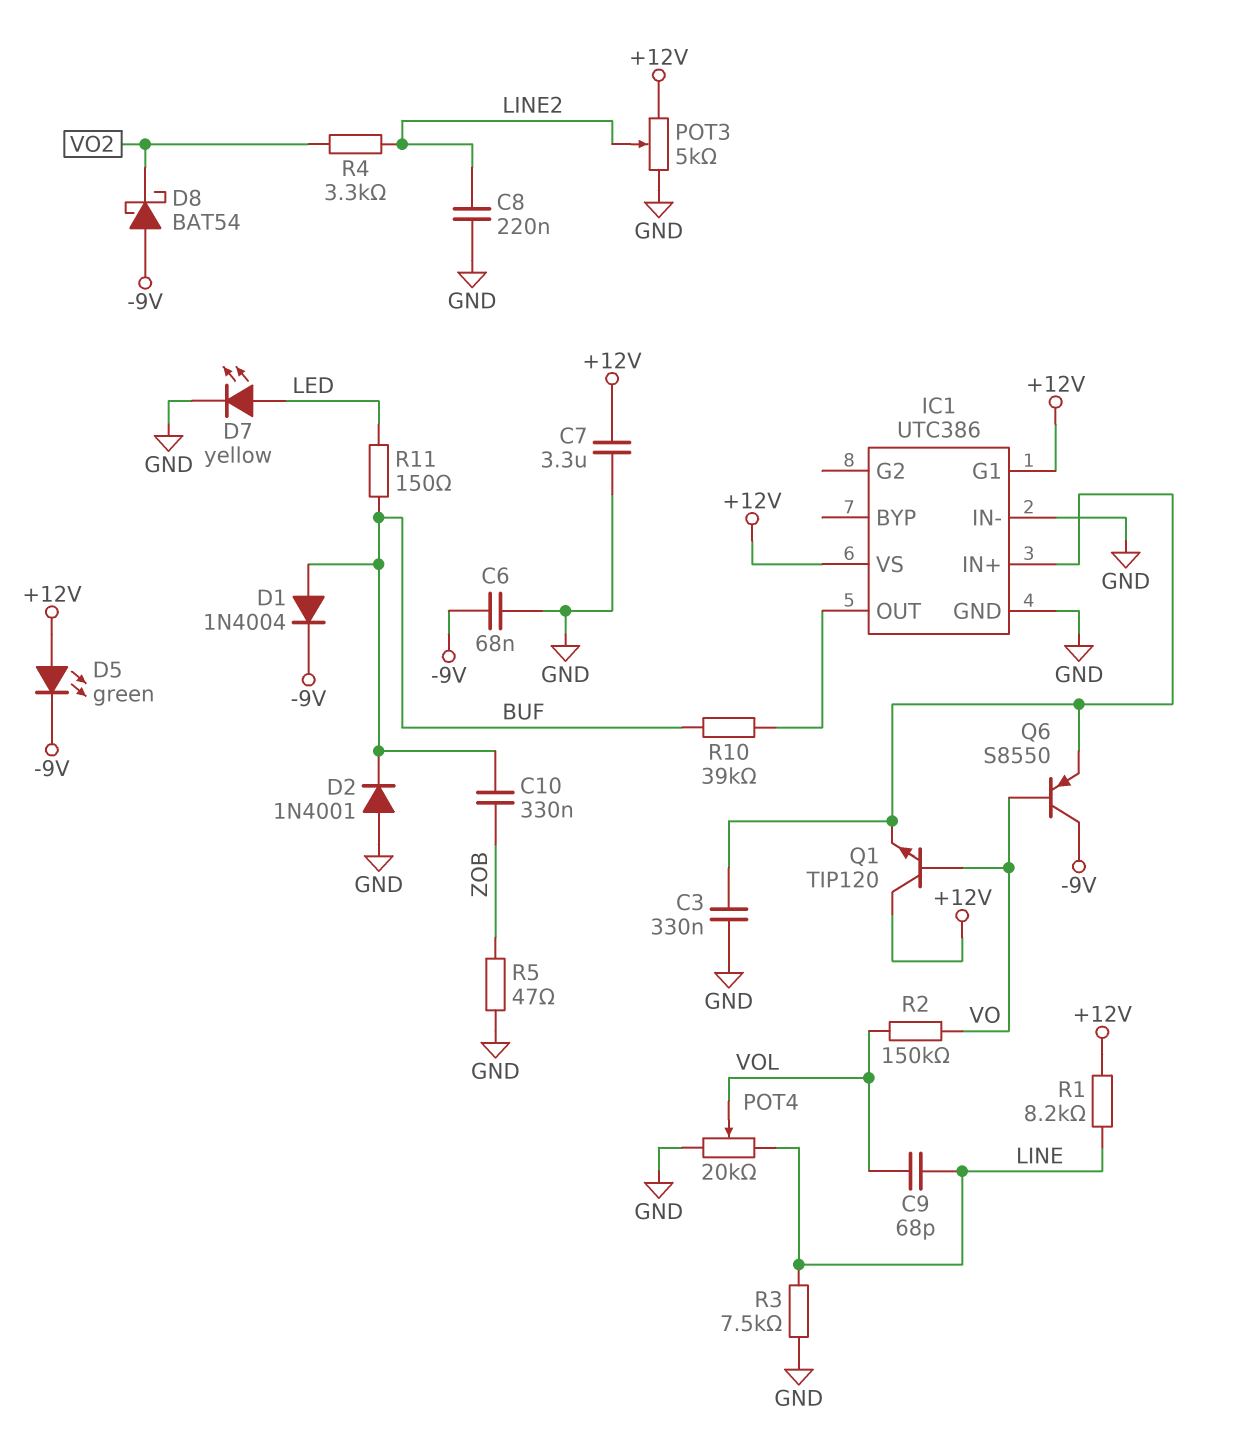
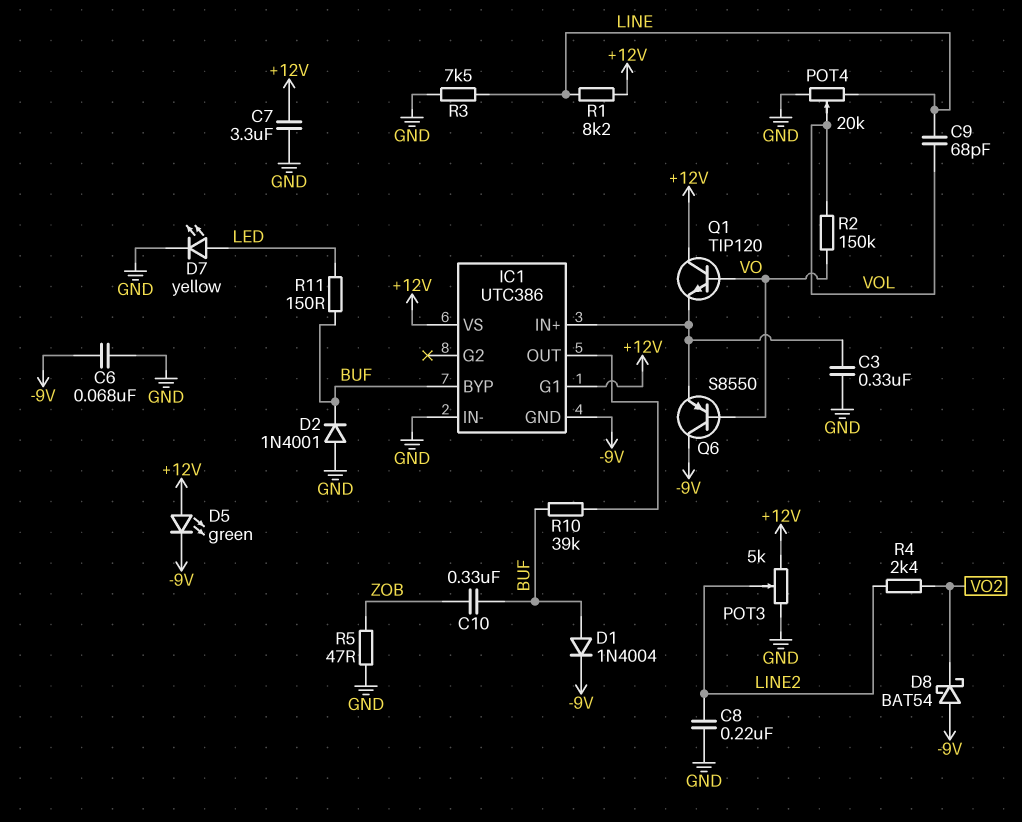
IC1 pin BYP: none -> BUF
IC1 pin GND: GND -> -9V
R4: 3.3k (LINE2, VO2) -> 2.4k (LINE2, VO2)

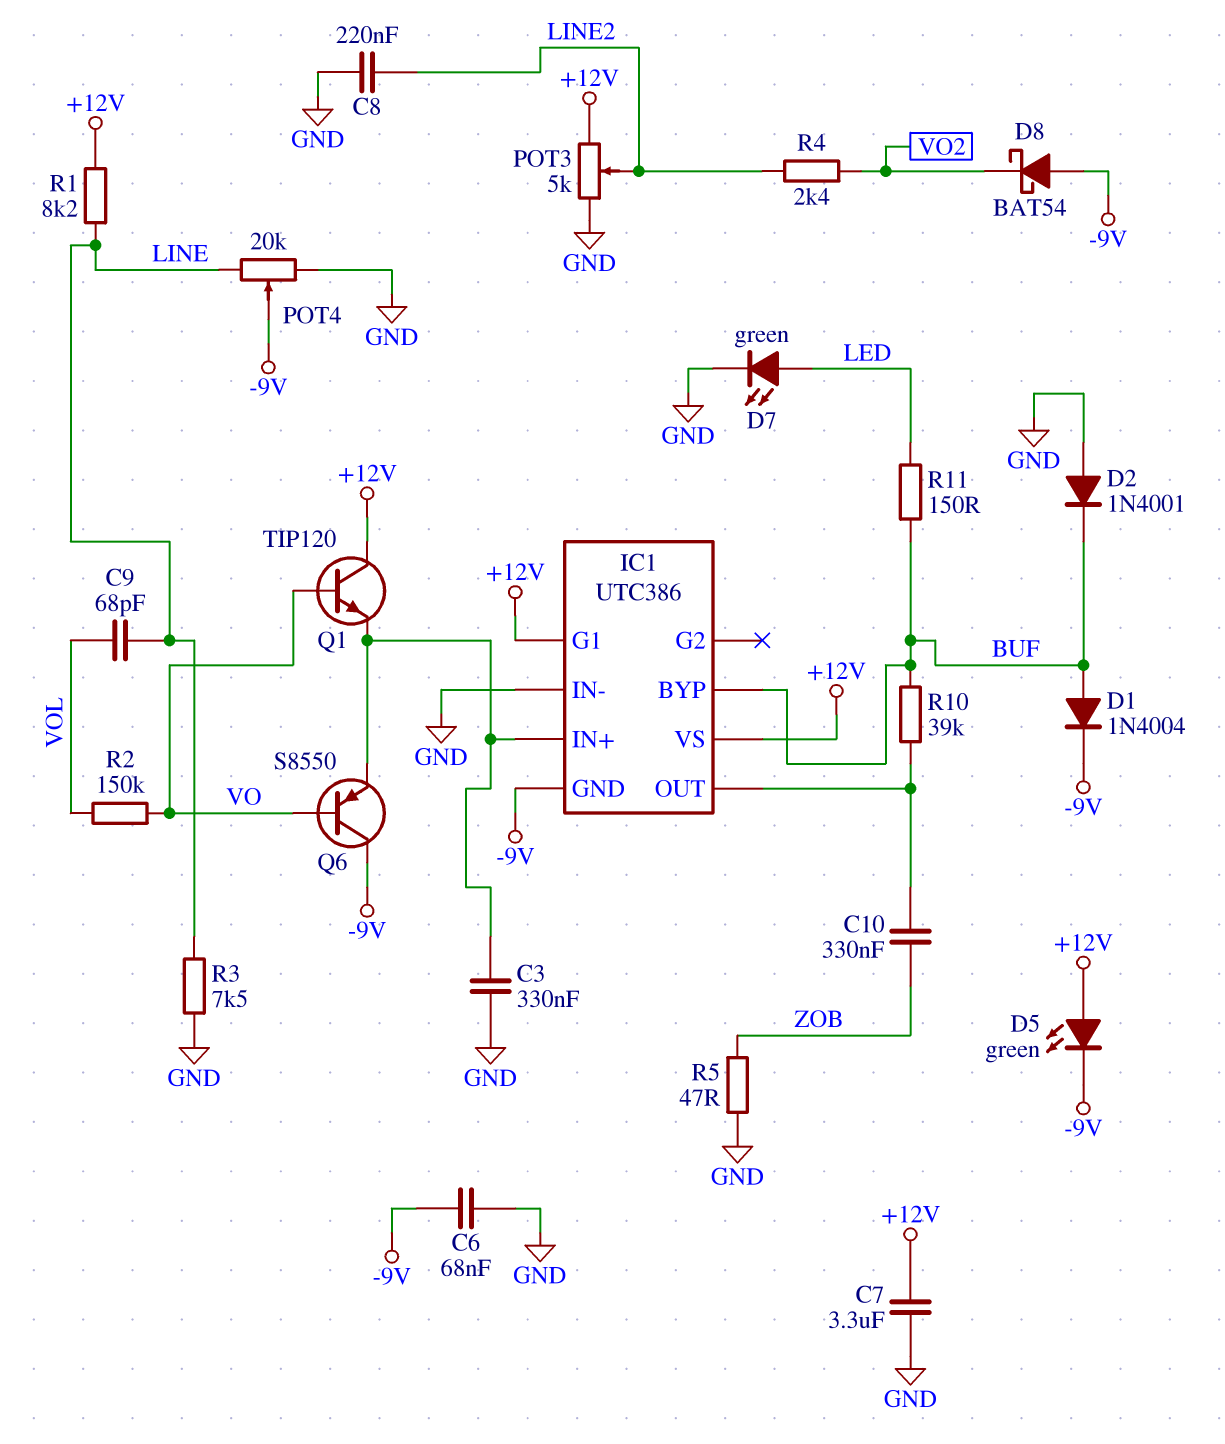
C10: 330nF (BUF, ZOB) -> 330nF (IC1/OUT, ZOB)
D7: LED yellow (A LED, K GND) -> LED green (A LED, K GND)
POT4: 20k (GND, LINE, wiper VOL) -> 20k (GND, LINE, wiper -9V)

